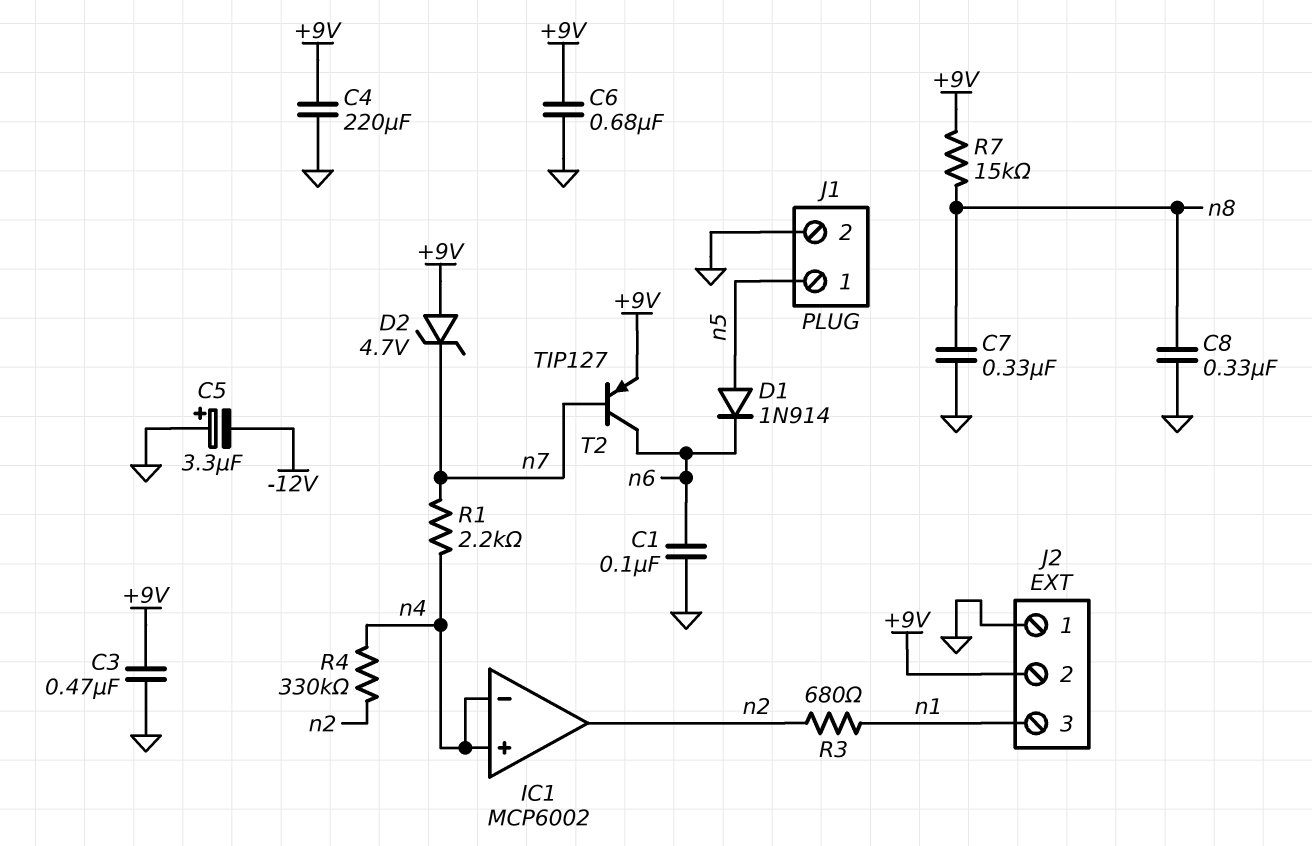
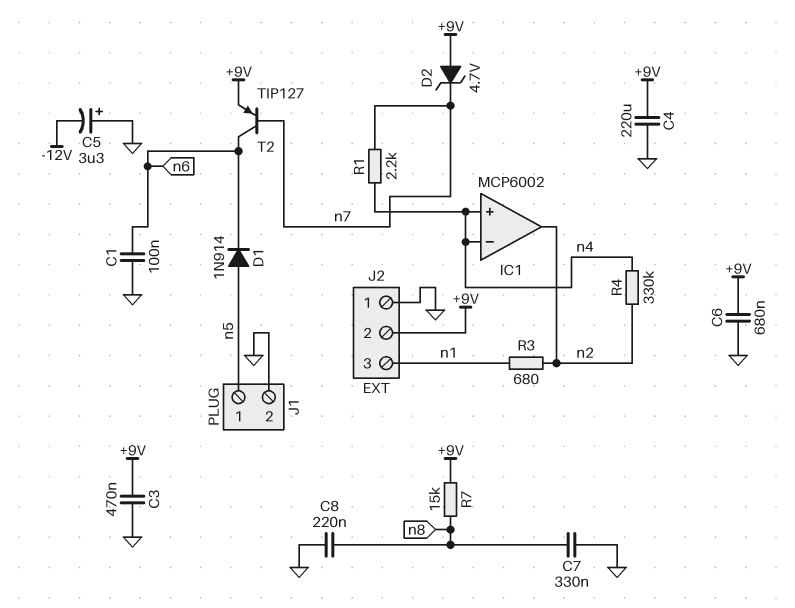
C8: 330nF (GND, n8) -> 220nF (GND, n8)

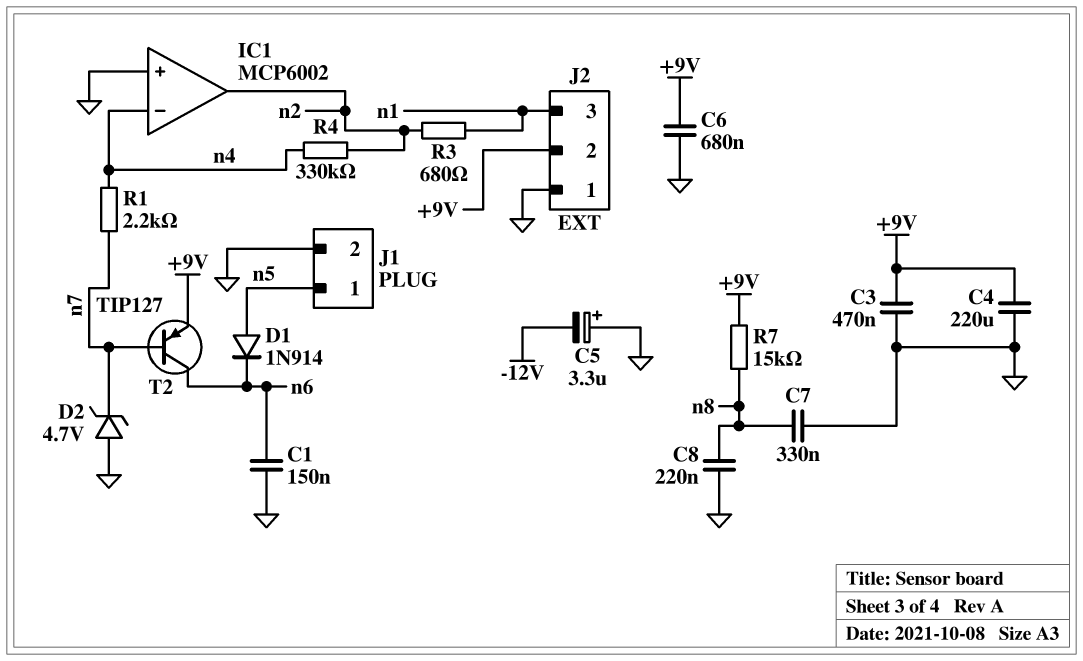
C1: 100nF (GND, n6) -> 150nF (GND, n6)
D2: zener 4.7V (A +9V, K n7) -> zener 4.7V (A GND, K n7)
IC1 pin in+: n4 -> GND

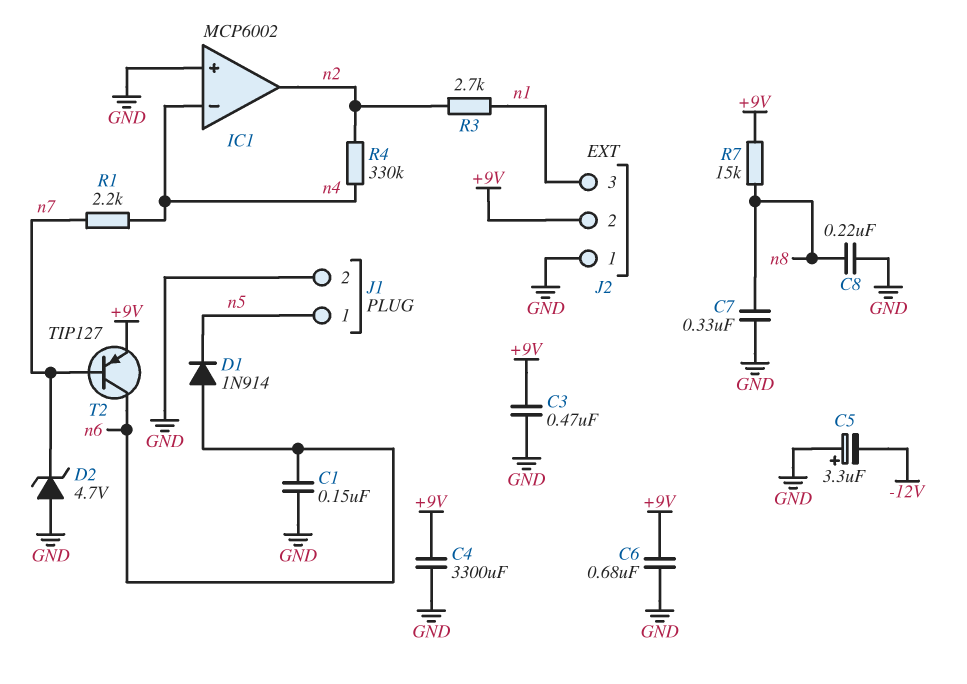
C4: 220uF (+9V, GND) -> 3300uF (+9V, GND)
D1: diode 1N914 (A n5, K n6) -> diode 1N914 (A n6, K n5)
R3: 680 (n1, n2) -> 2.7k (n1, n2)

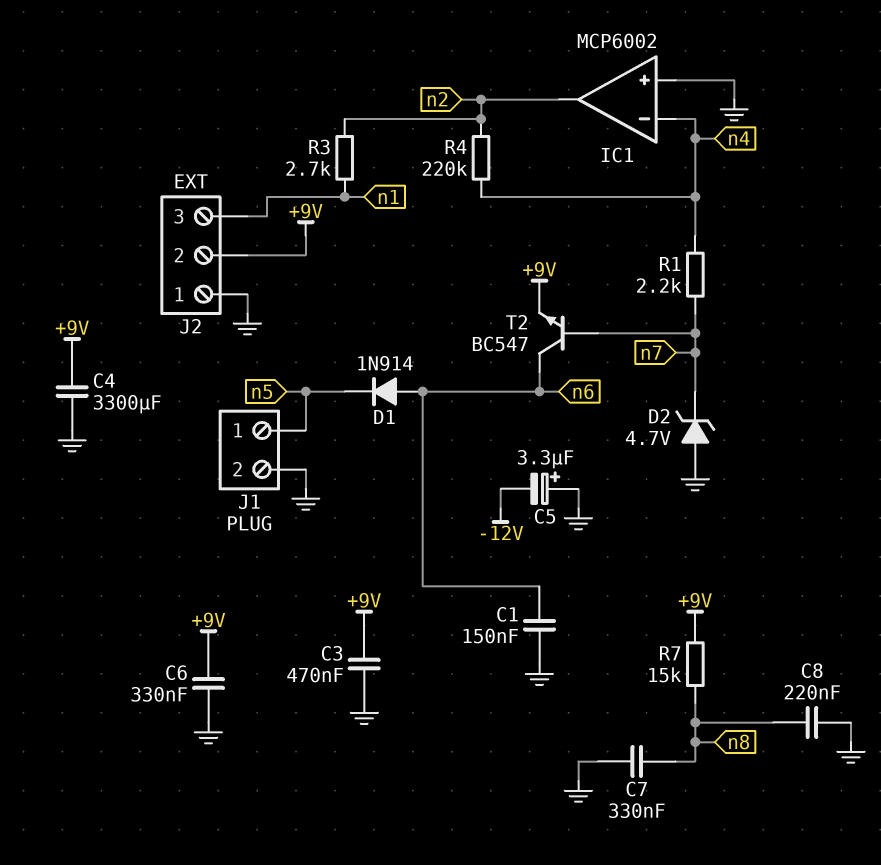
C6: 680nF (+9V, GND) -> 330nF (+9V, GND)
R4: 330k (n2, n4) -> 220k (n2, n4)
T2: PNP TIP127 (B n7, C n6, E +9V) -> NPN BC547 (B n7, C n6, E +9V)

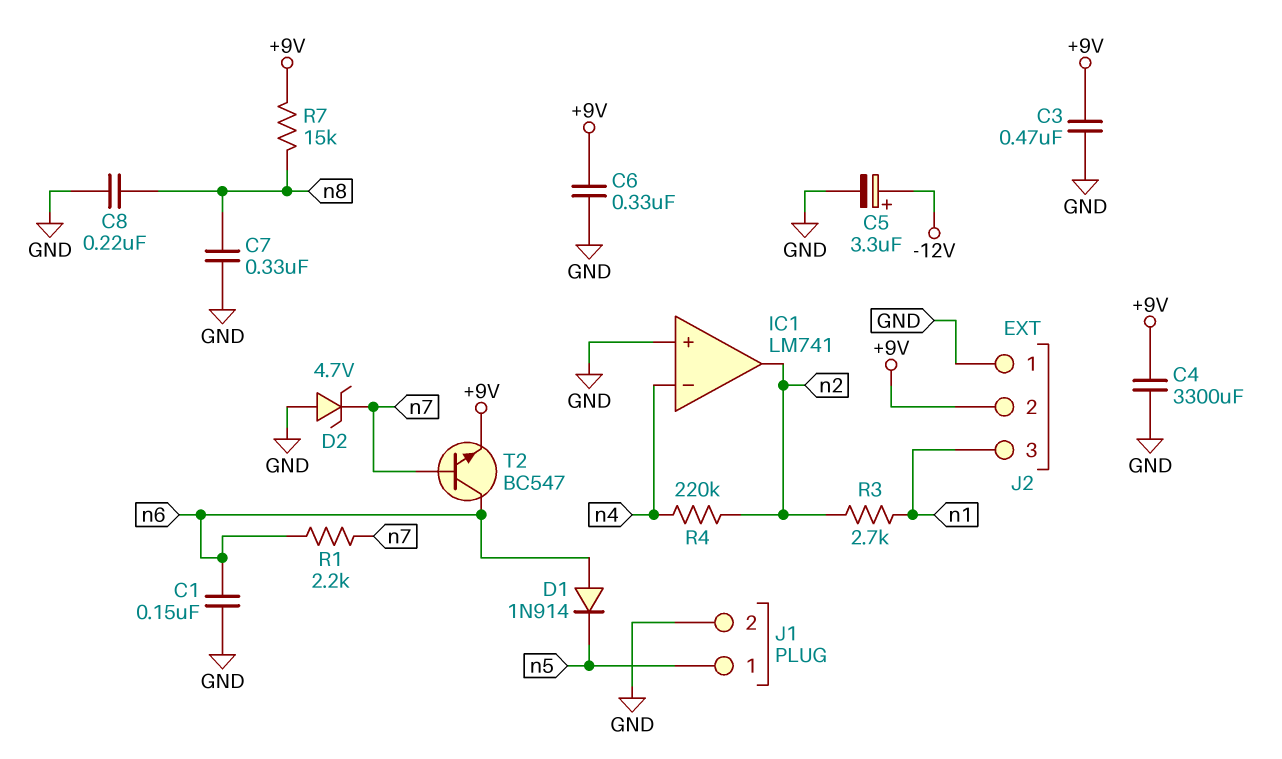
C5: 3.3uF (plus GND, minus -12V) -> 3.3uF (plus -12V, minus GND)
IC1: MCP6002 -> LM741
R1: 2.2k (n4, n7) -> 2.2k (n6, n7)

